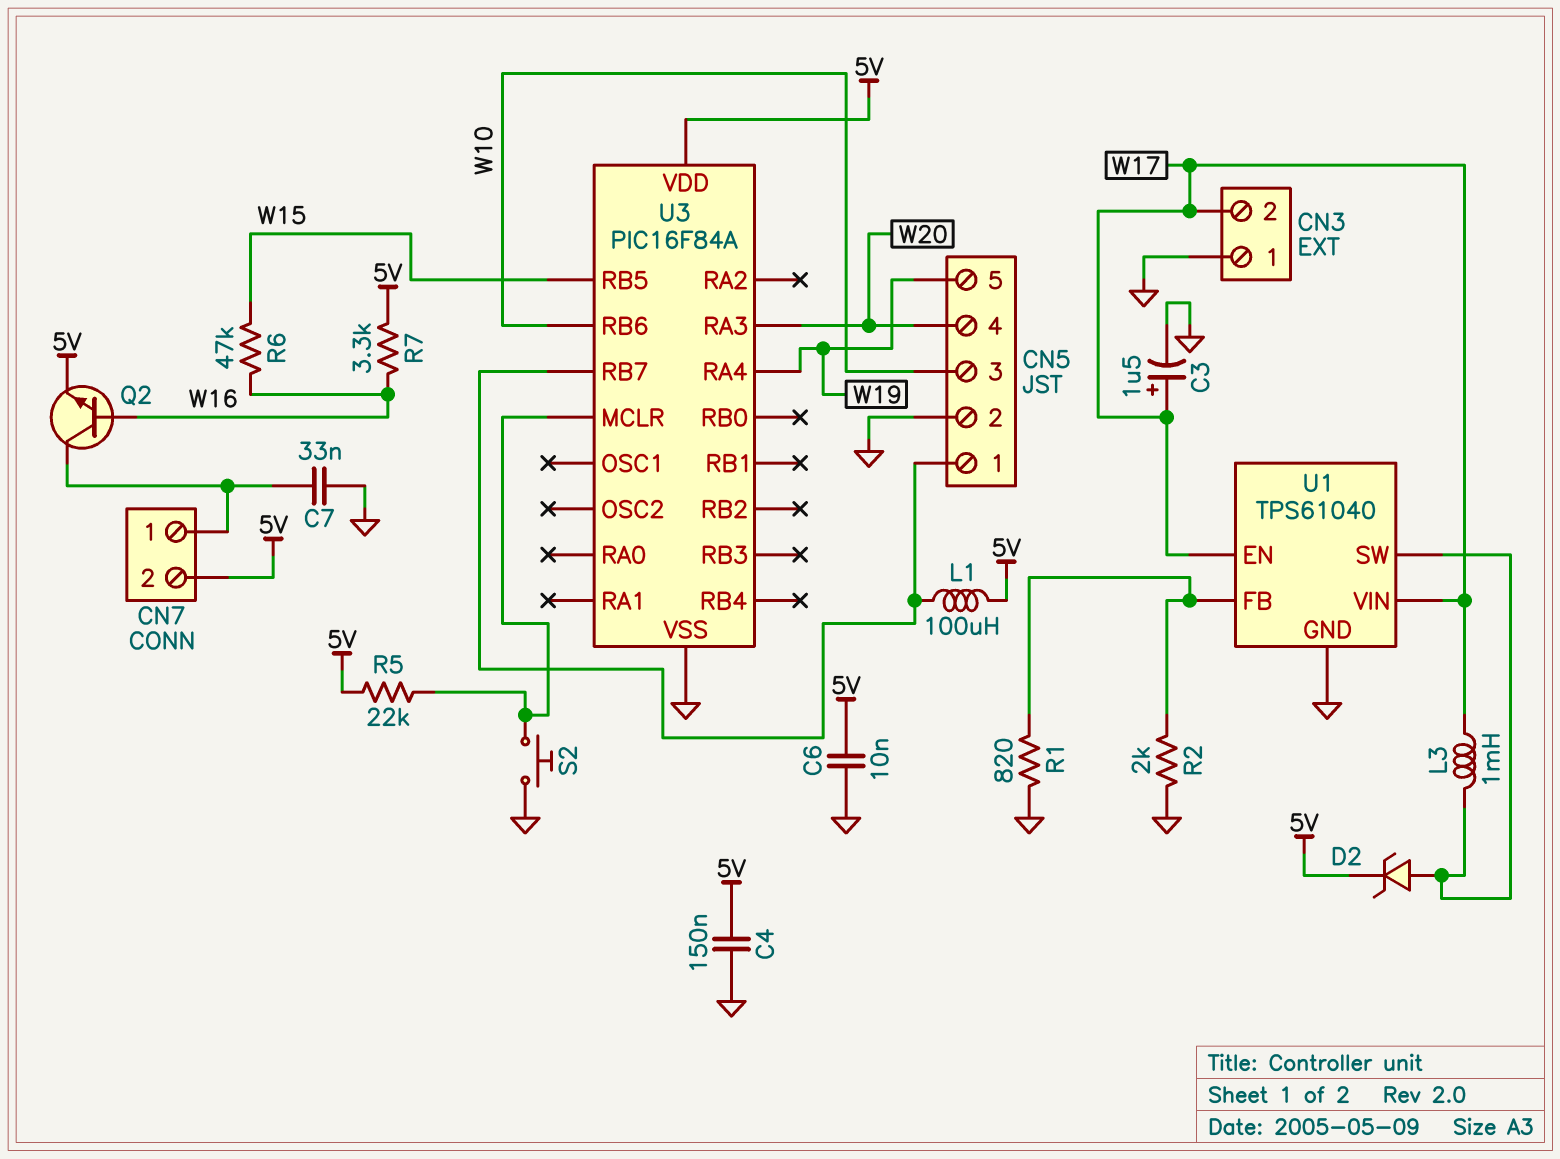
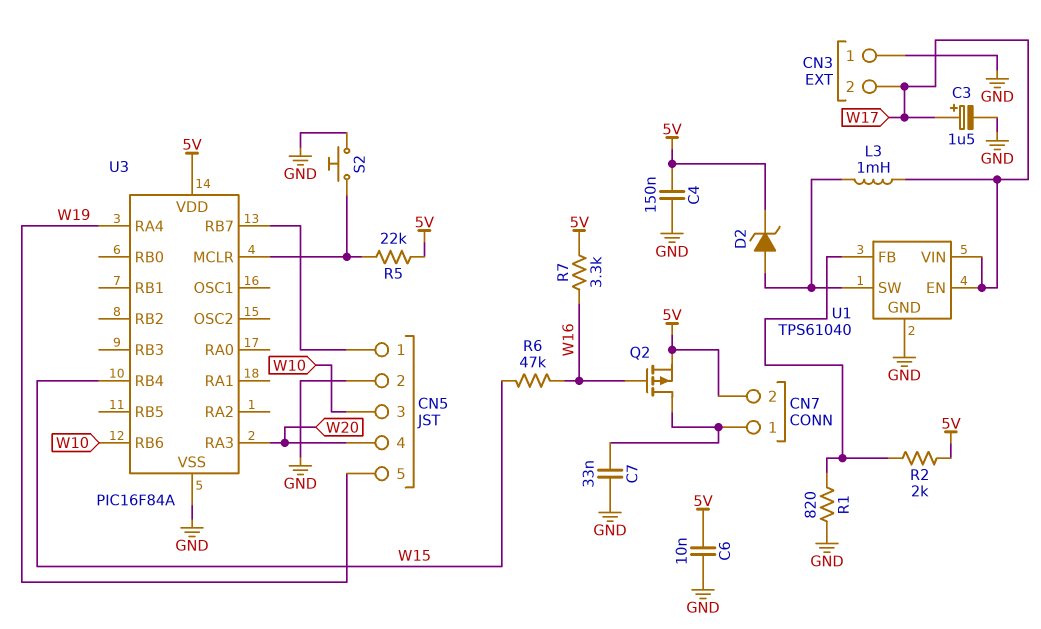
L1: 100uH (5V, CN5/1) -> none
Q2: NPN (B W16, C CN7/1, E 5V) -> PMOS (G W16, D CN7/1, S 5V)
R2: 2k (GND, U1/FB) -> 2k (5V, U1/FB)
U3 pin RB4: none -> W15
U3 pin RB5: W15 -> none

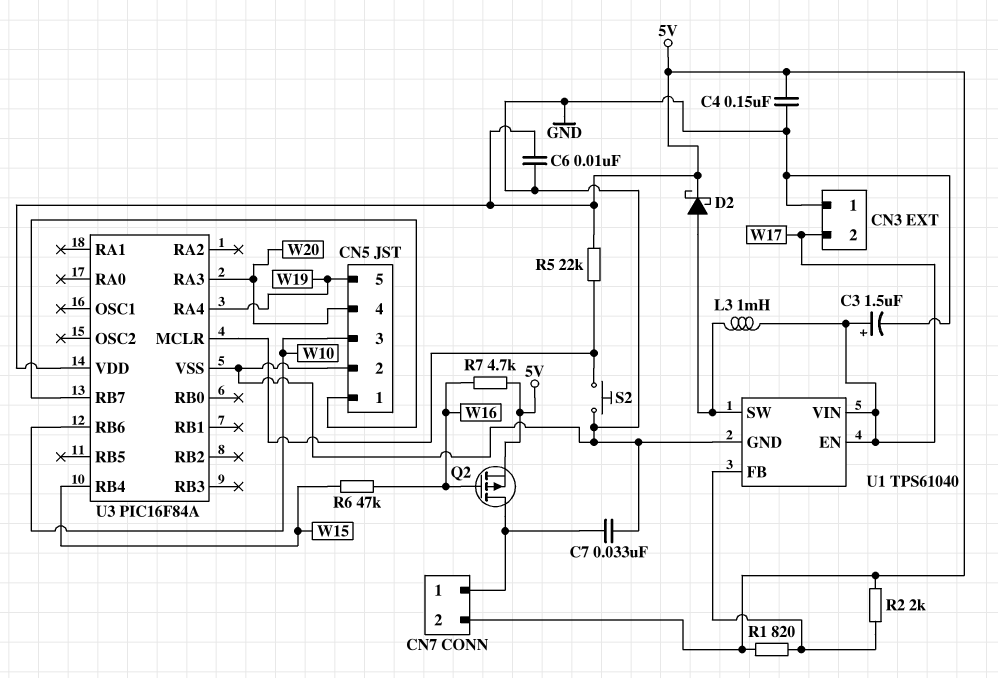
D2: zener (A U1/SW, K 5V) -> schottky (A U1/SW, K 5V)
R1: 820 (GND, U1/FB) -> 820 (5V, U1/FB)
R7: 3.3k (5V, W16) -> 4.7k (5V, W16)

